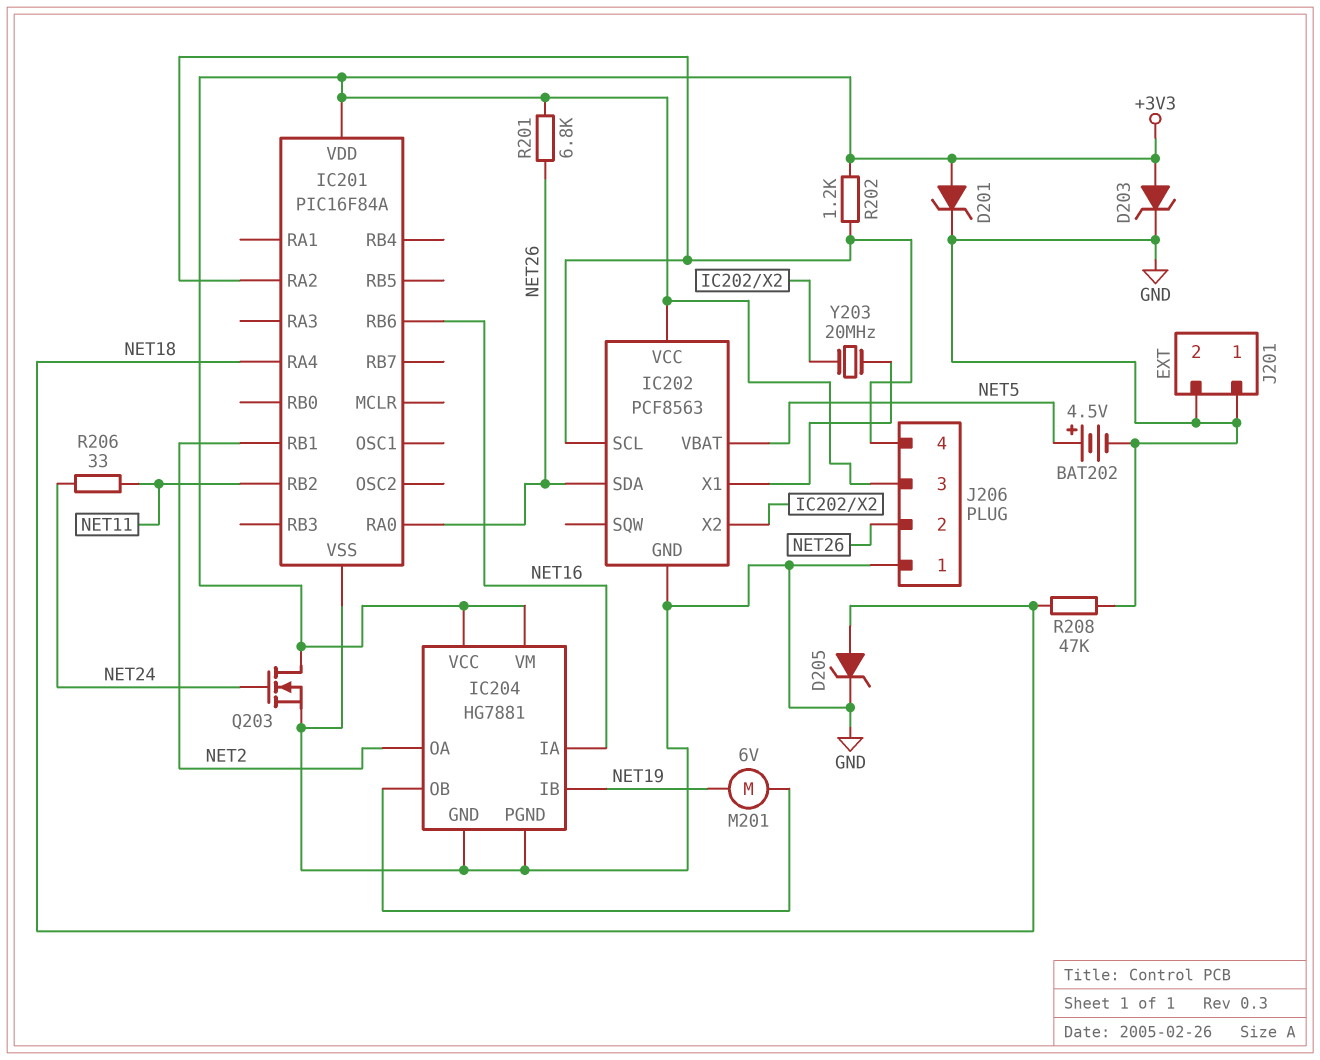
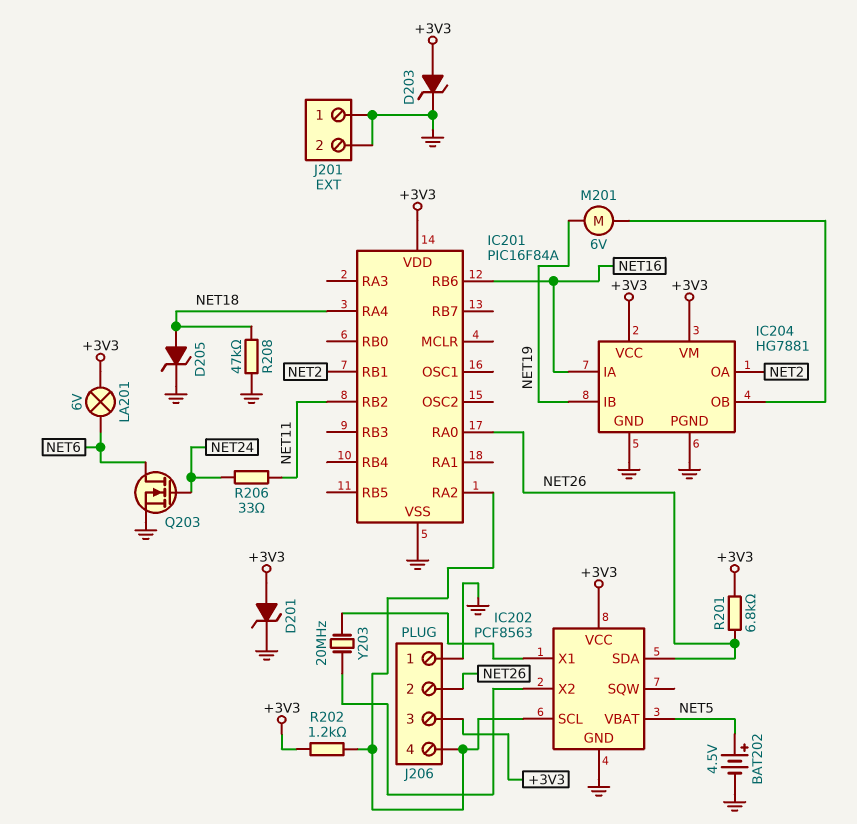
LA201: none -> lamp 6V (+3V3, NET6)
Q203: NMOS (G NET24, D +3V3, S GND) -> NMOS (G NET24, D NET6, S GND)

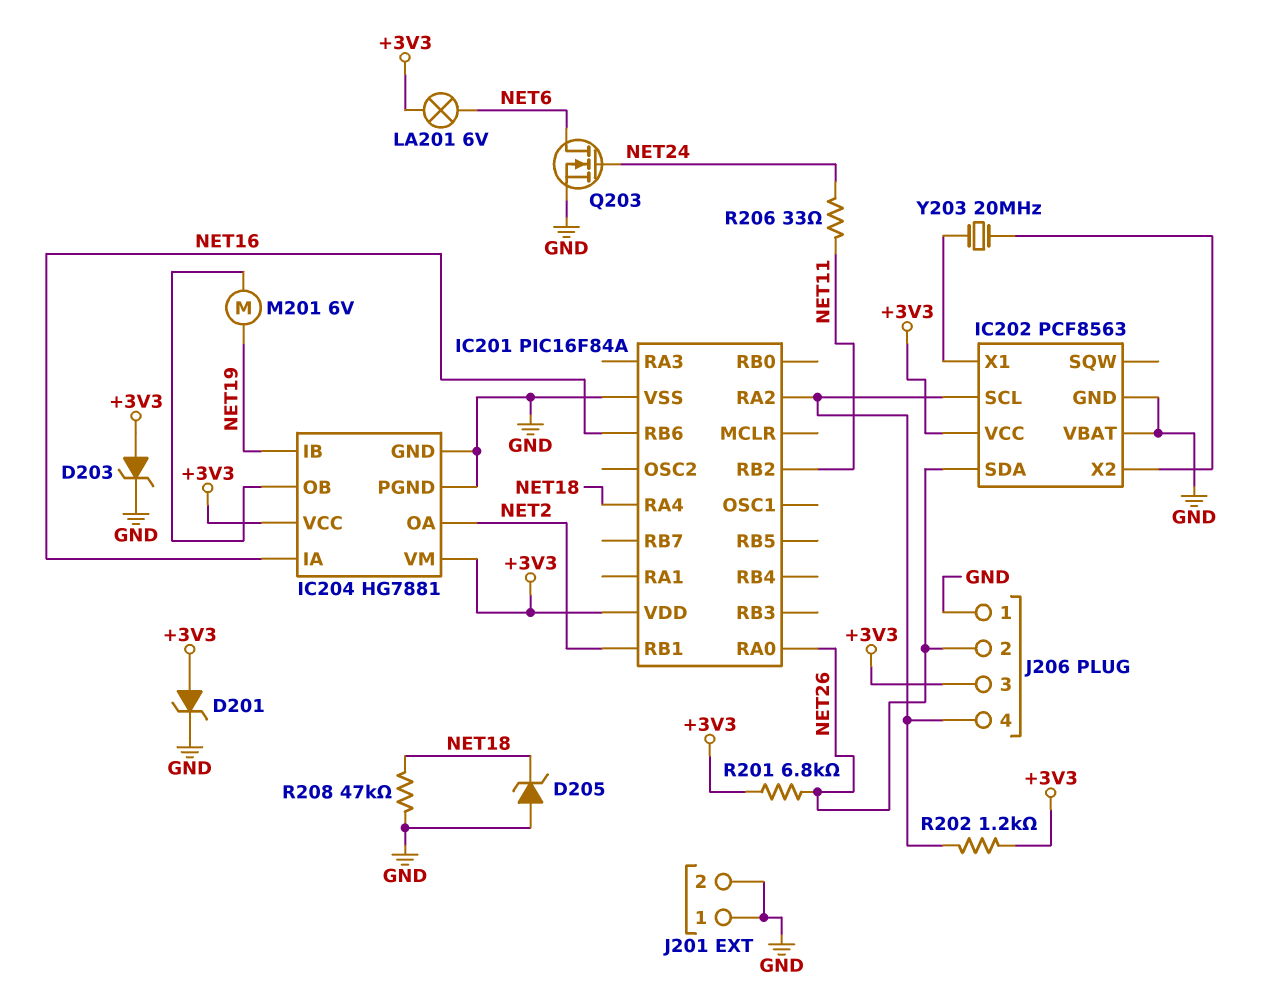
BAT202: 4.5V (plus NET5, minus GND) -> none
D205: zener (A NET18, K GND) -> zener (A GND, K NET18)
IC202 pin VBAT: NET5 -> GND

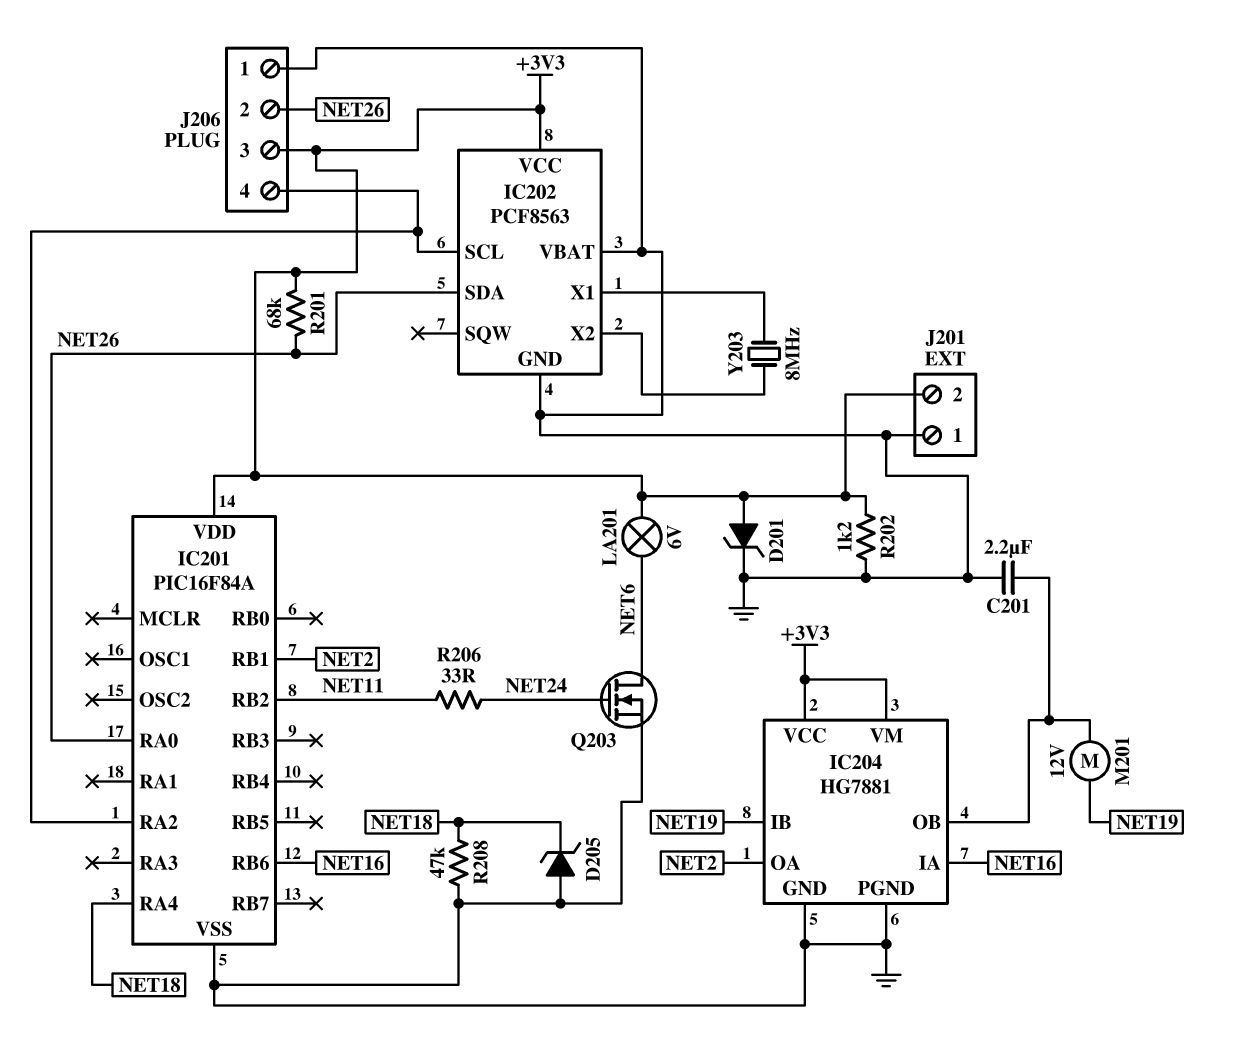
C201: none -> 2.2uF (GND, IC204/OB)
D203: zener (A +3V3, K GND) -> none
J201 pin 2: GND -> +3V3
M201: motor 6V (IC204/OB, NET19) -> motor 12V (IC204/OB, NET19)
R201: 6.8k (+3V3, NET26) -> 68k (+3V3, NET26)
R202: 1.2k (+3V3, IC201/RA2) -> 1.2k (+3V3, GND)
Y203: 20MHz (IC202/X1, IC202/X2) -> 8MHz (IC202/X1, IC202/X2)

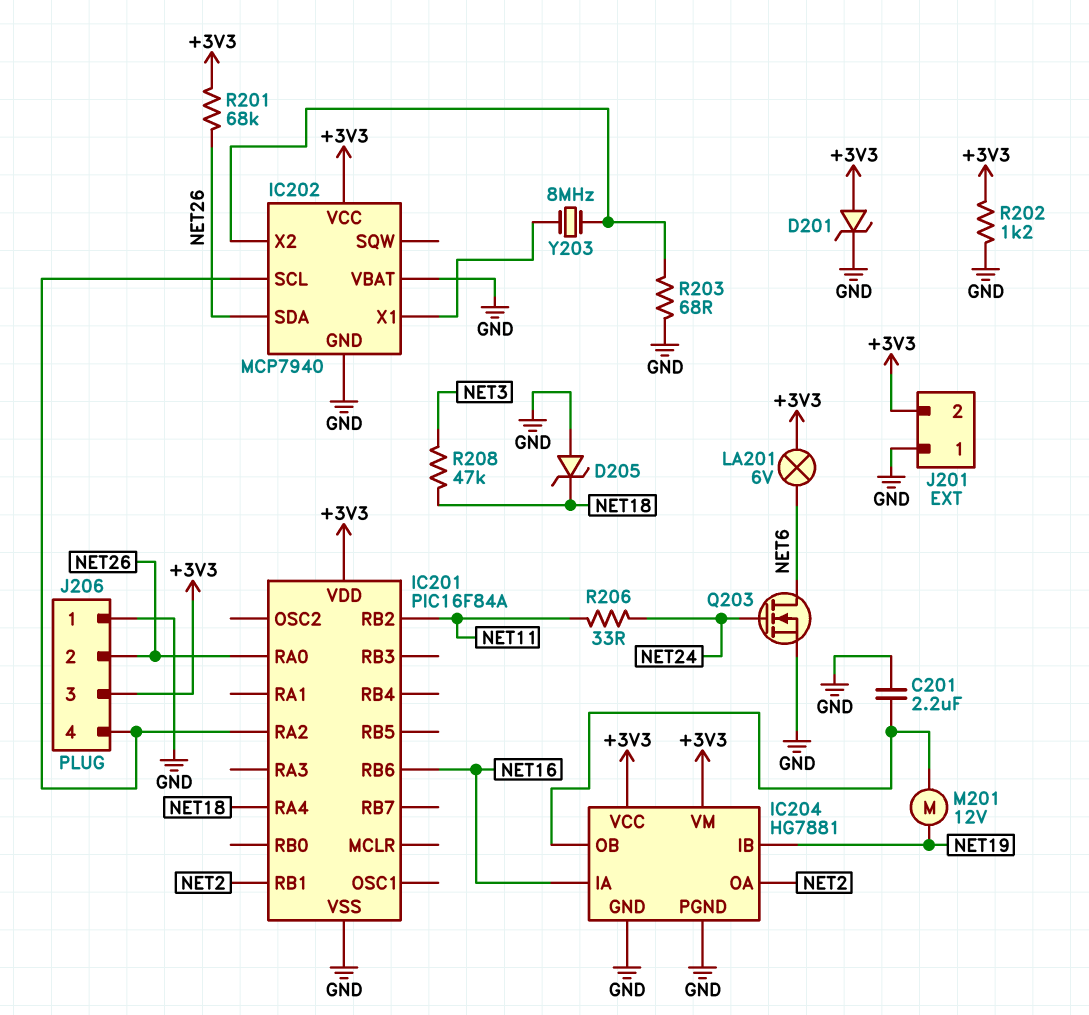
IC202: PCF8563 -> MCP7940
R203: none -> 68 (GND, IC202/X2)
R208: 47k (GND, NET18) -> 47k (NET3, NET18)

